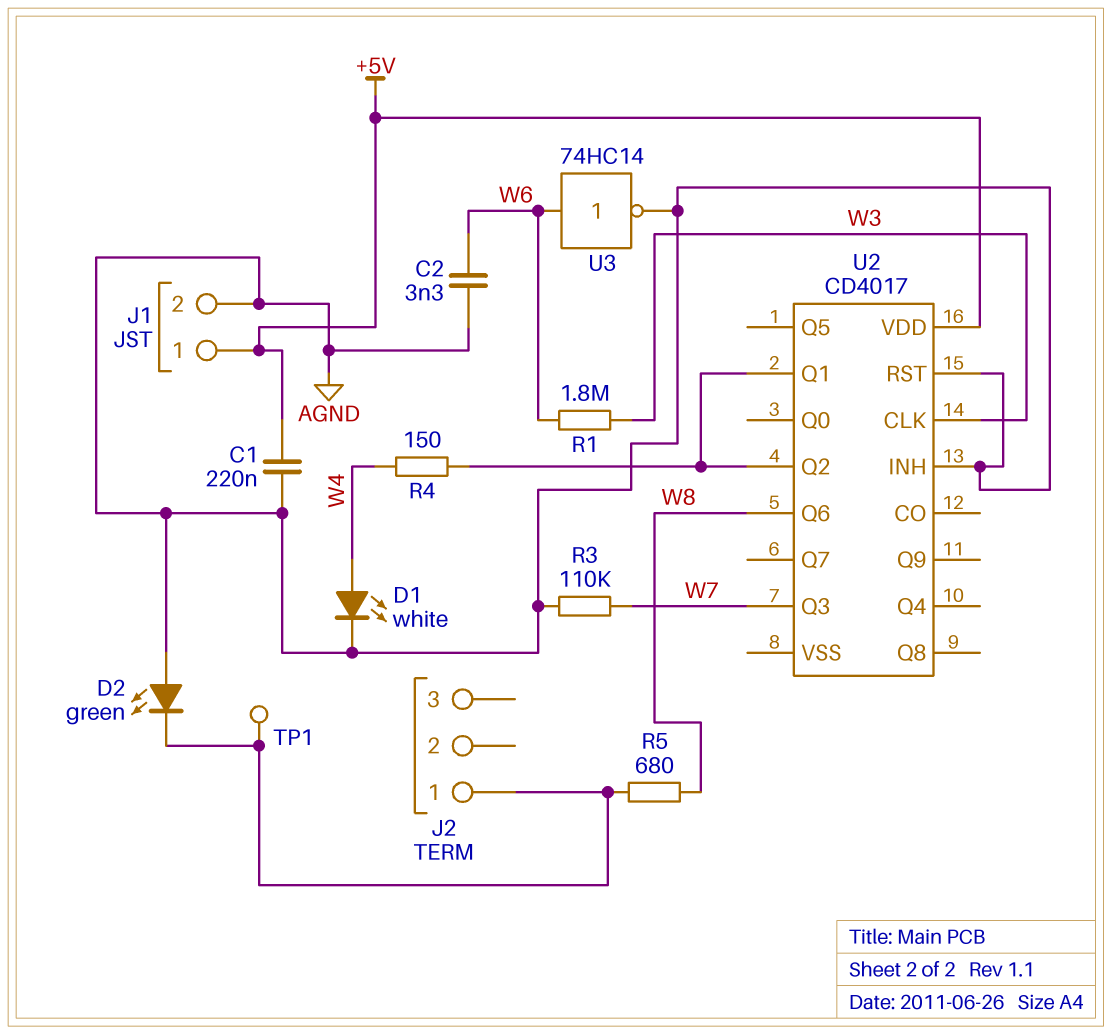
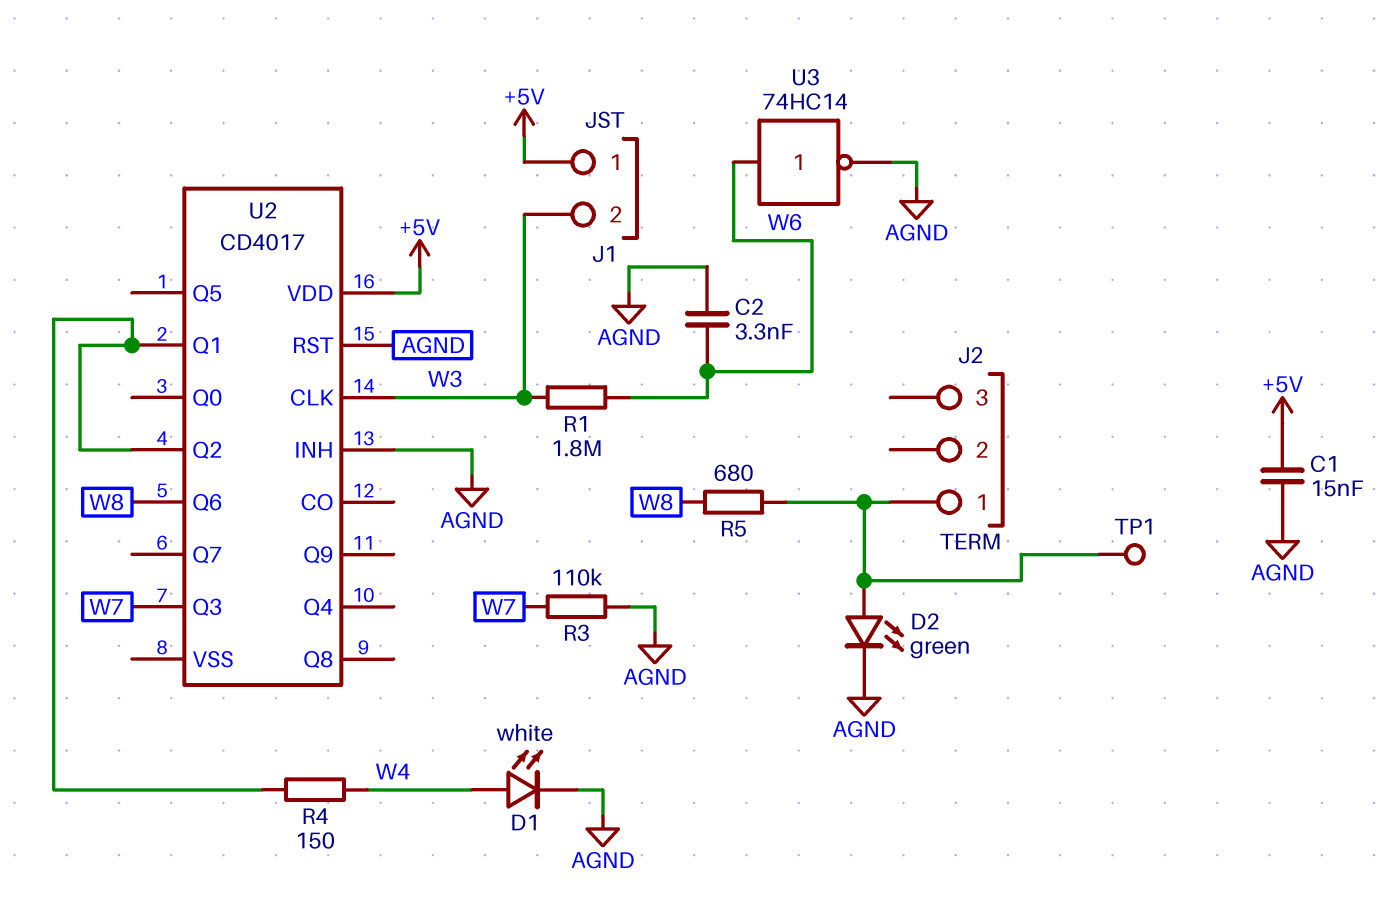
C1: 220nF (+5V, AGND) -> 15nF (+5V, AGND)
D2: LED green (A AGND, K J2/1) -> LED green (A J2/1, K AGND)
J1 pin 2: AGND -> W3

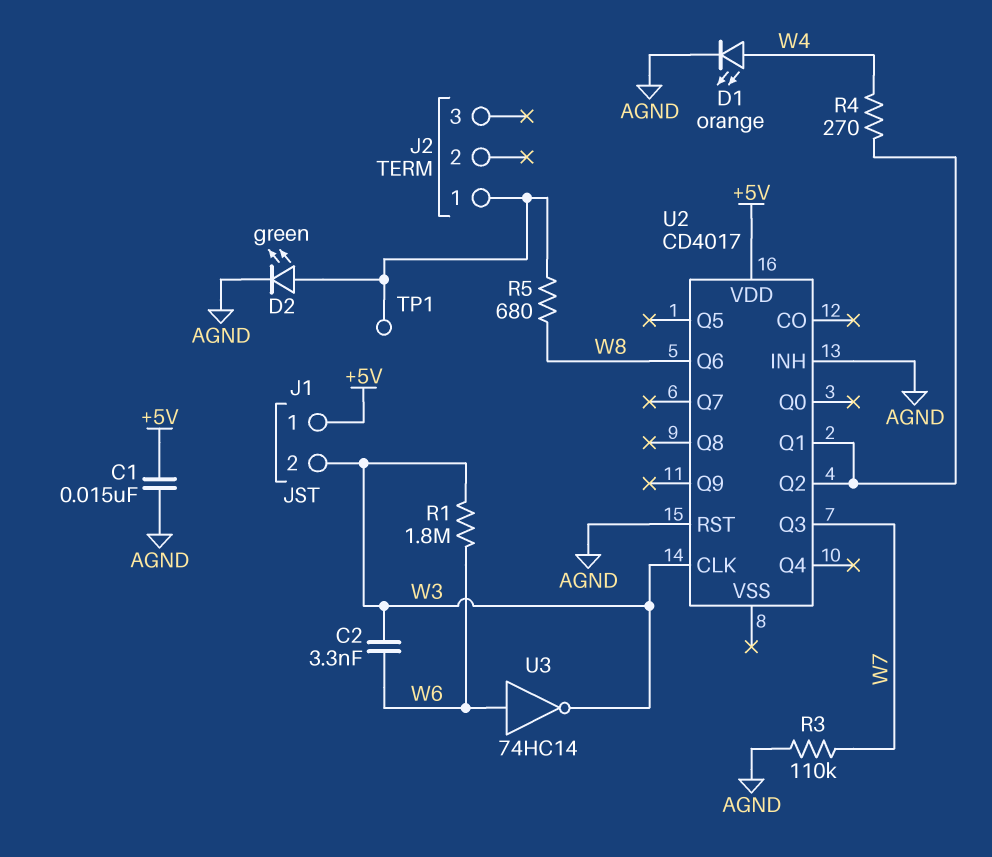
C2: 3.3nF (AGND, W6) -> 3.3nF (W3, W6)
D1: LED white (A W4, K AGND) -> LED orange (A W4, K AGND)
R4: 150 (U2/Q1, W4) -> 270 (U2/Q1, W4)
U3: NOT 74HC14 (in W6, out AGND) -> NOT 74HC14 (in W6, out W3)

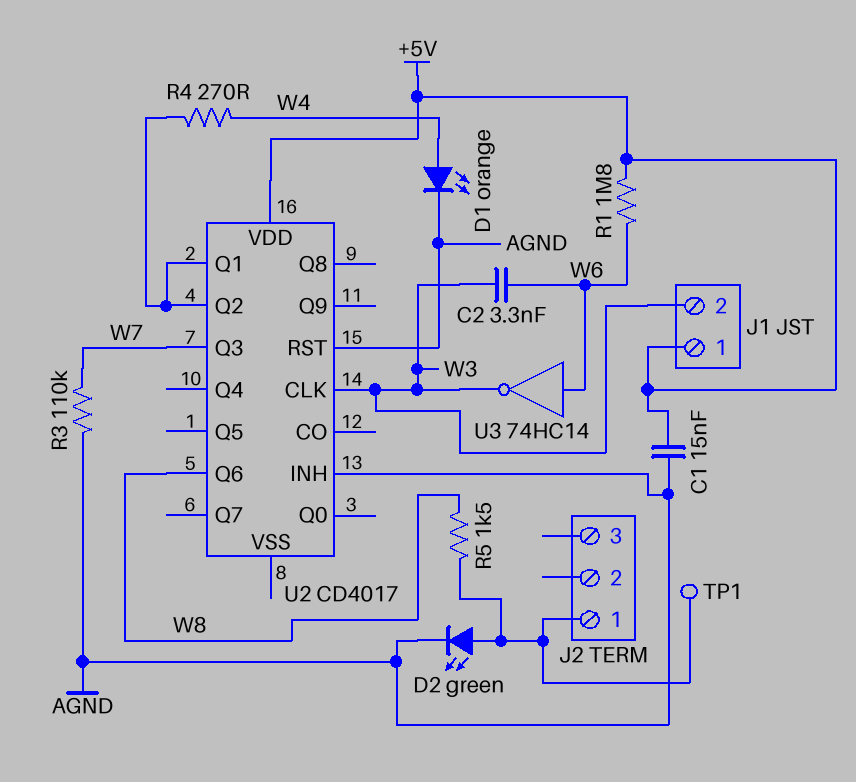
R1: 1.8M (W3, W6) -> 1.8M (+5V, W6)
R5: 680 (J2/1, W8) -> 1.5k (J2/1, W8)

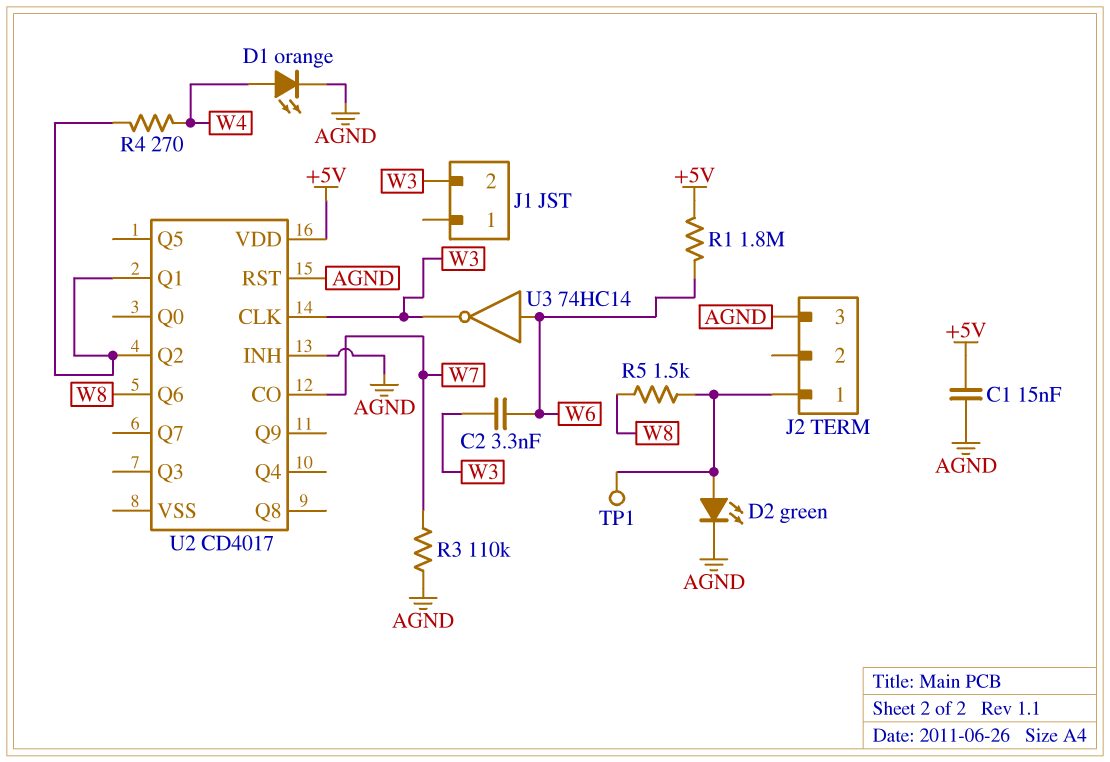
J1 pin 1: +5V -> none
J2 pin 3: none -> AGND
U2 pin CO: none -> W7
U2 pin Q3: W7 -> none

